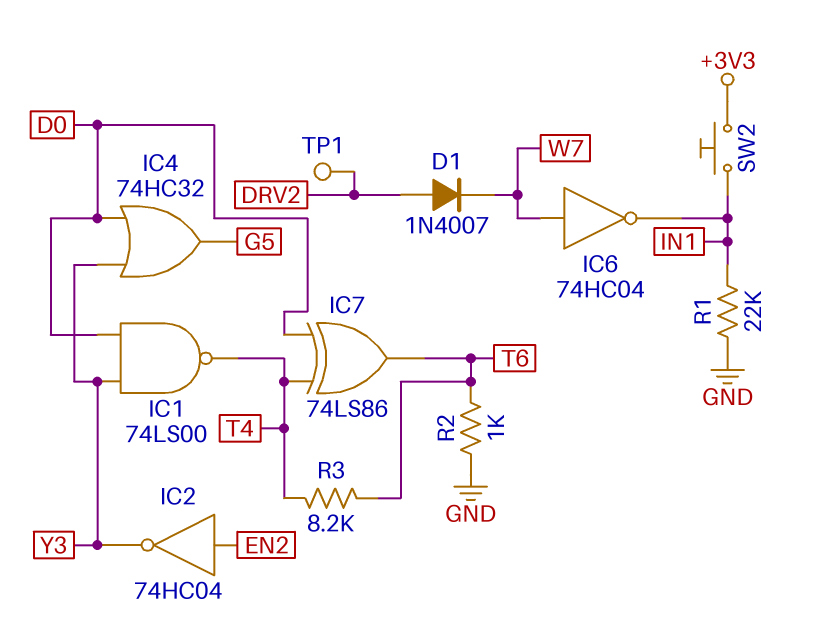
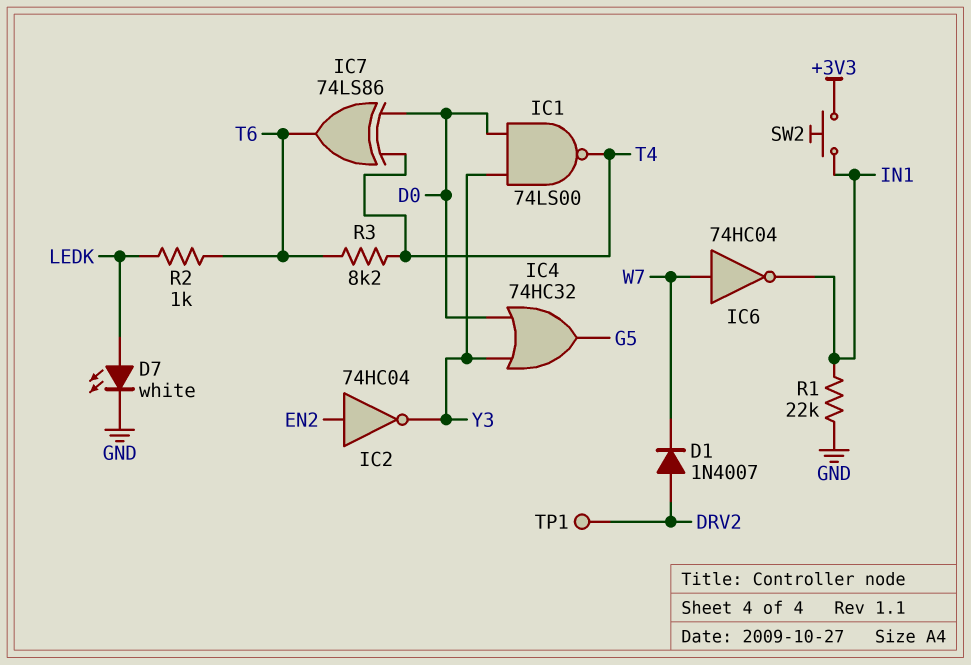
D7: none -> LED white (A LEDK, K GND)
R2: 1k (GND, T6) -> 1k (LEDK, T6)

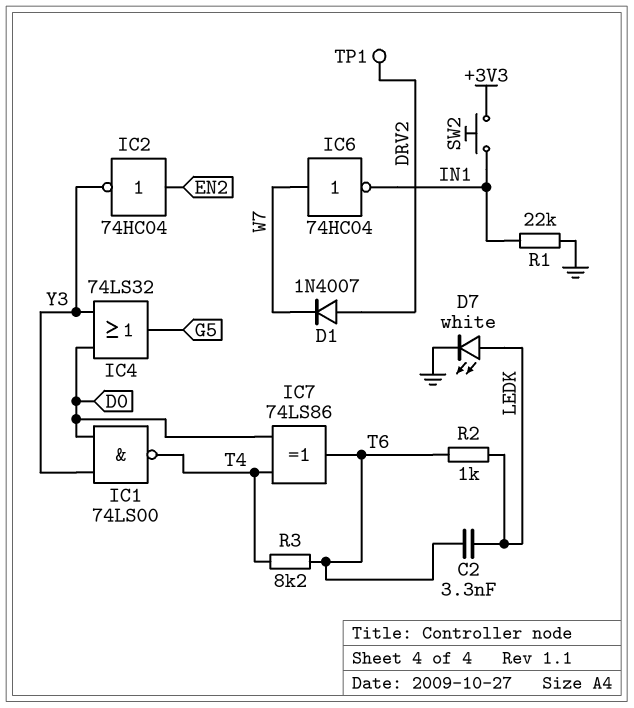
C2: none -> 3.3nF (LEDK, T6)
IC4: OR 74HC32 (in D0, in Y3, out G5) -> OR 74LS32 (in D0, in Y3, out G5)

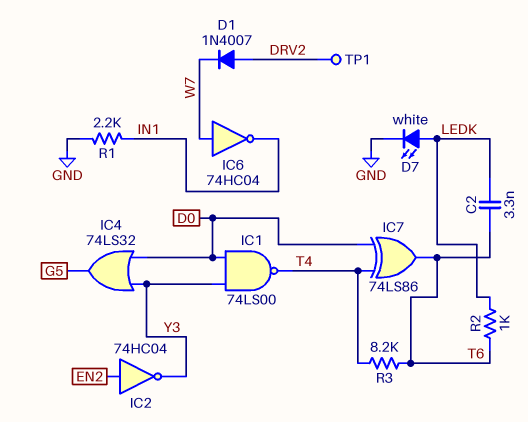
R1: 22k (GND, IN1) -> 2.2k (GND, IN1)
SW2: button (+3V3, IN1) -> none

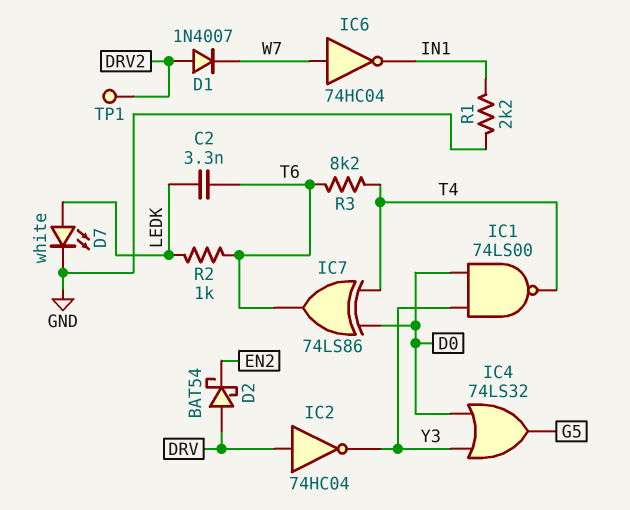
D2: none -> schottky BAT54 (A DRV, K EN2)
IC2: NOT 74HC04 (in EN2, out Y3) -> NOT 74HC04 (in DRV, out Y3)

